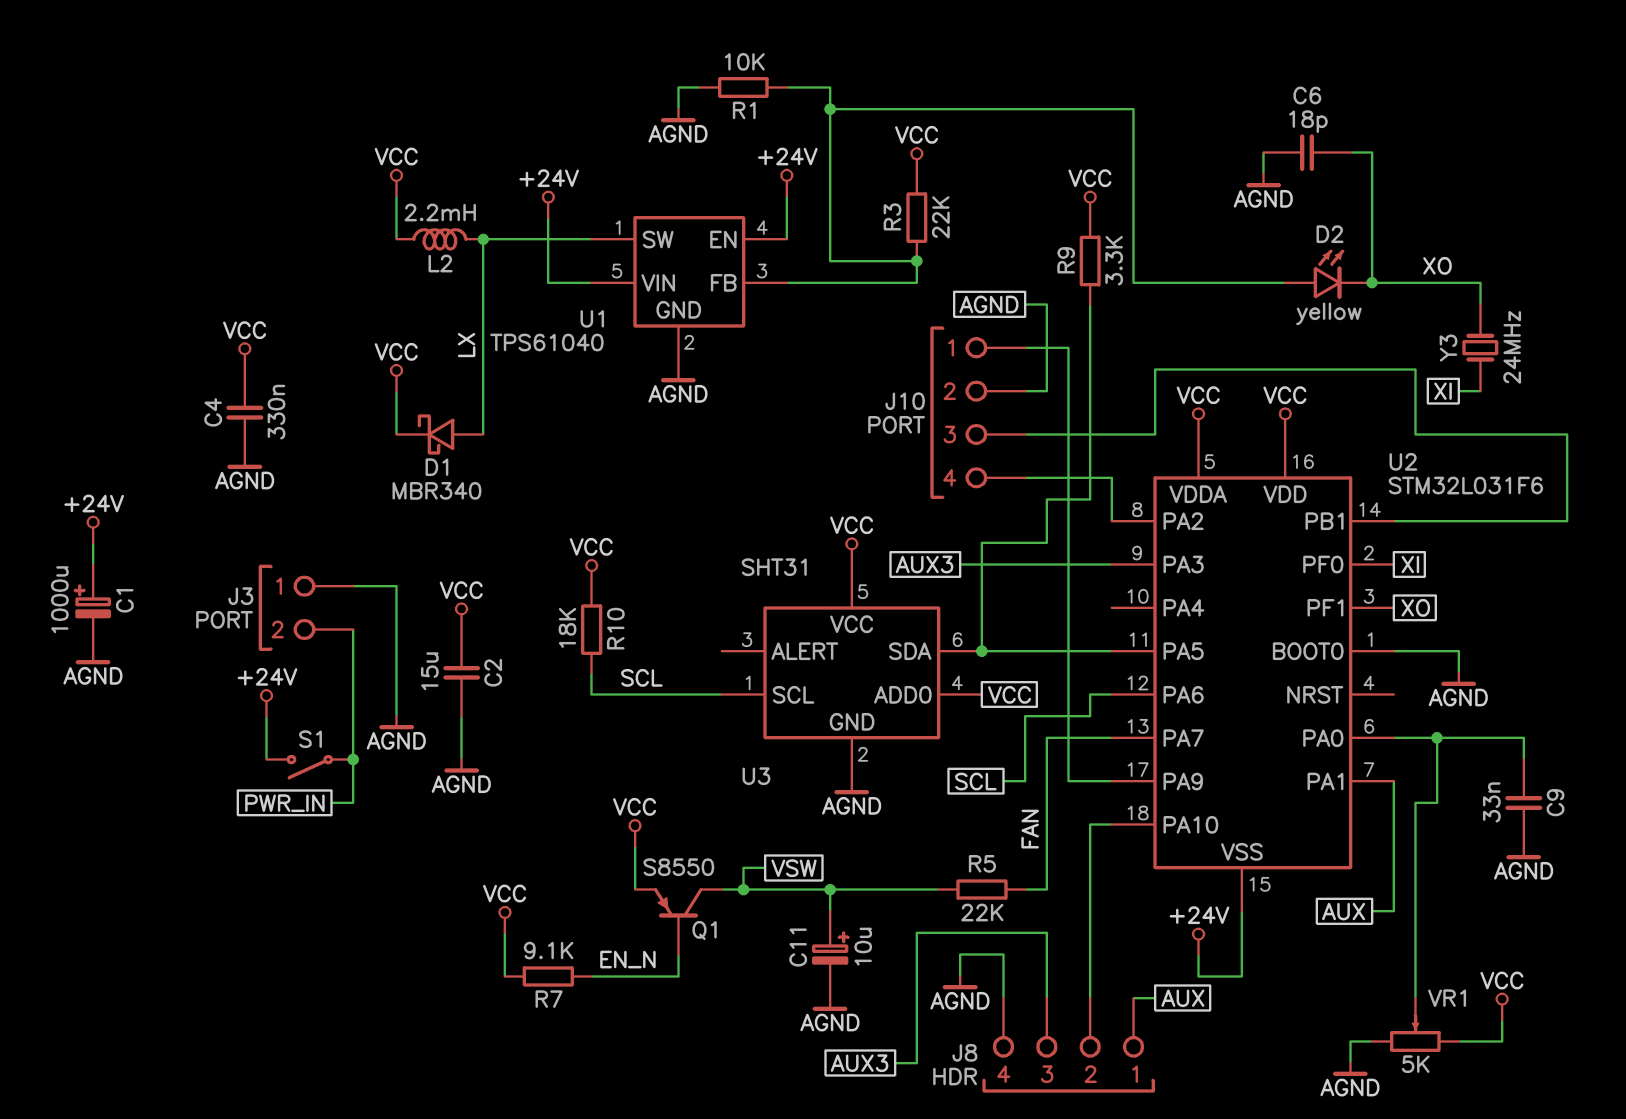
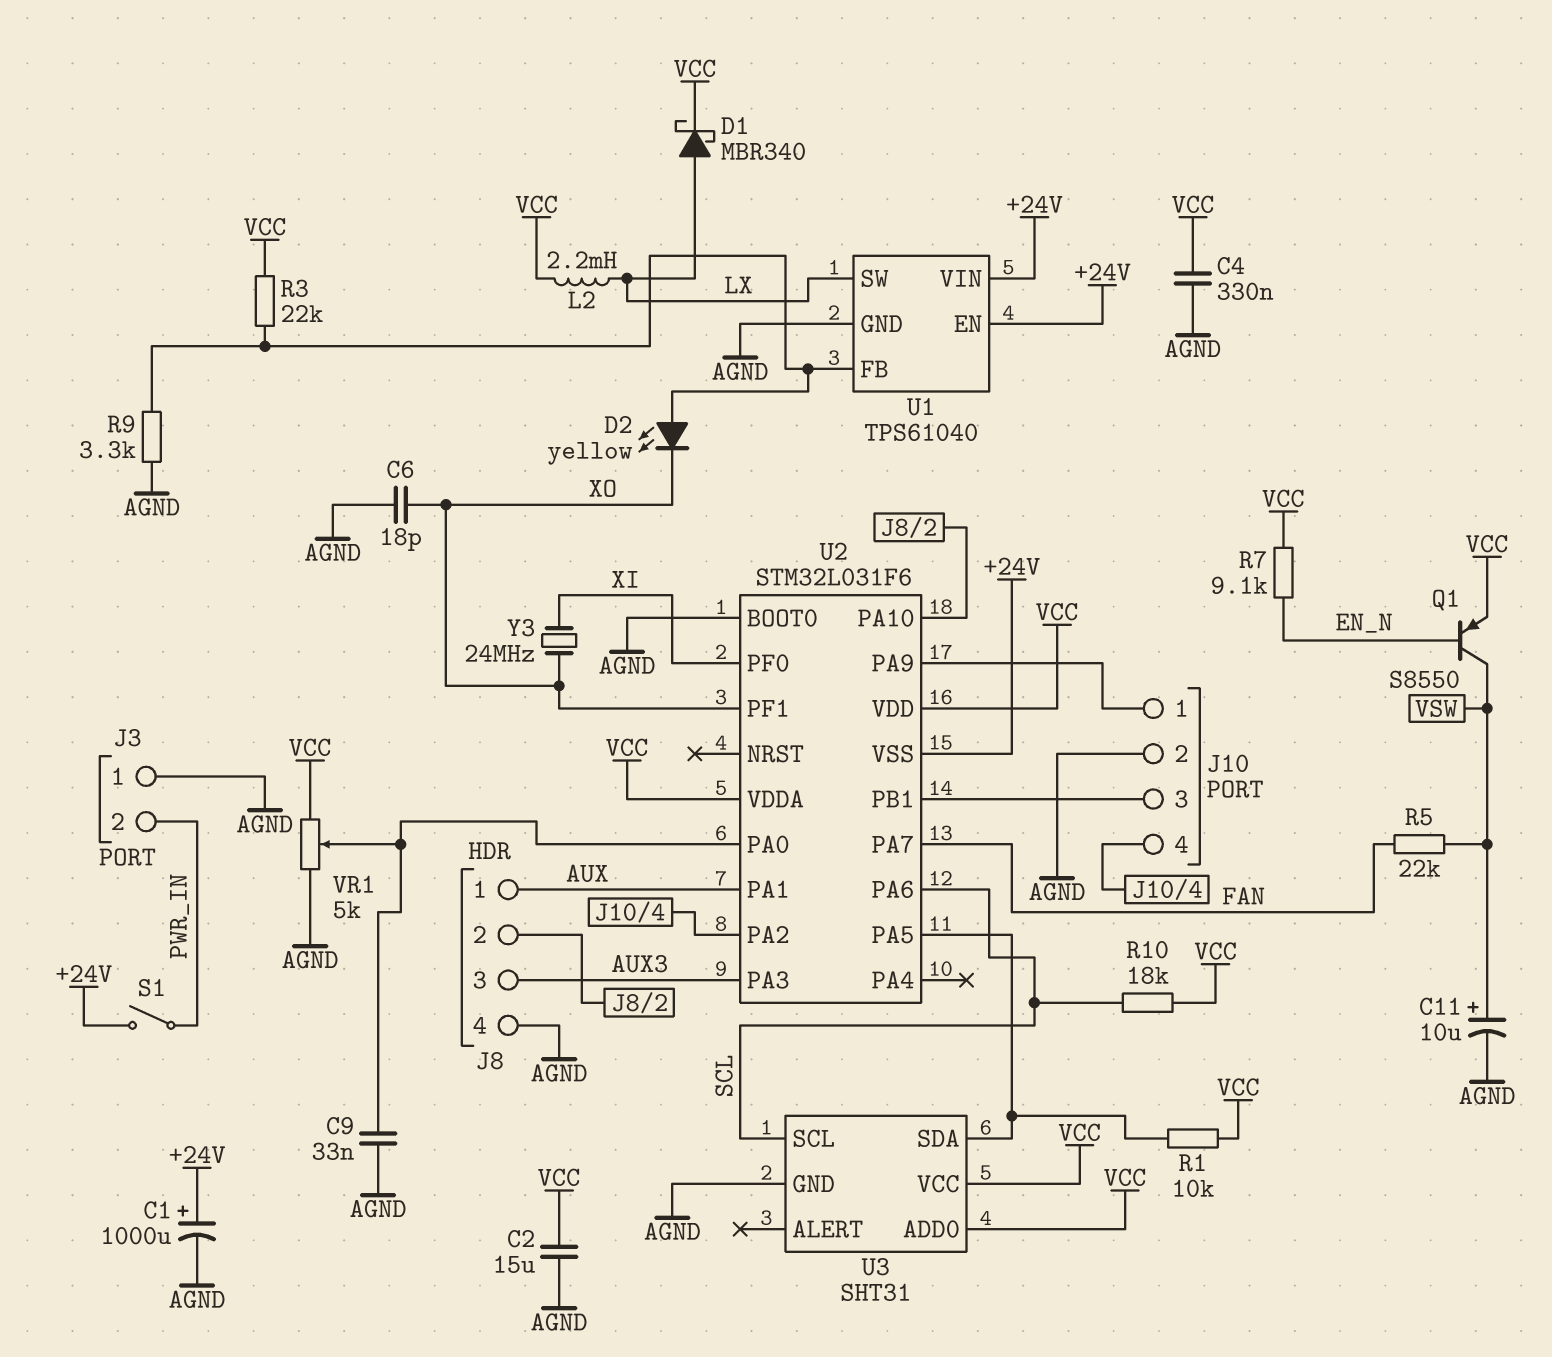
R1: 10k (AGND, U1/FB) -> 10k (U2/PA5, VCC)
R9: 3.3k (U2/PA5, VCC) -> 3.3k (AGND, U1/FB)

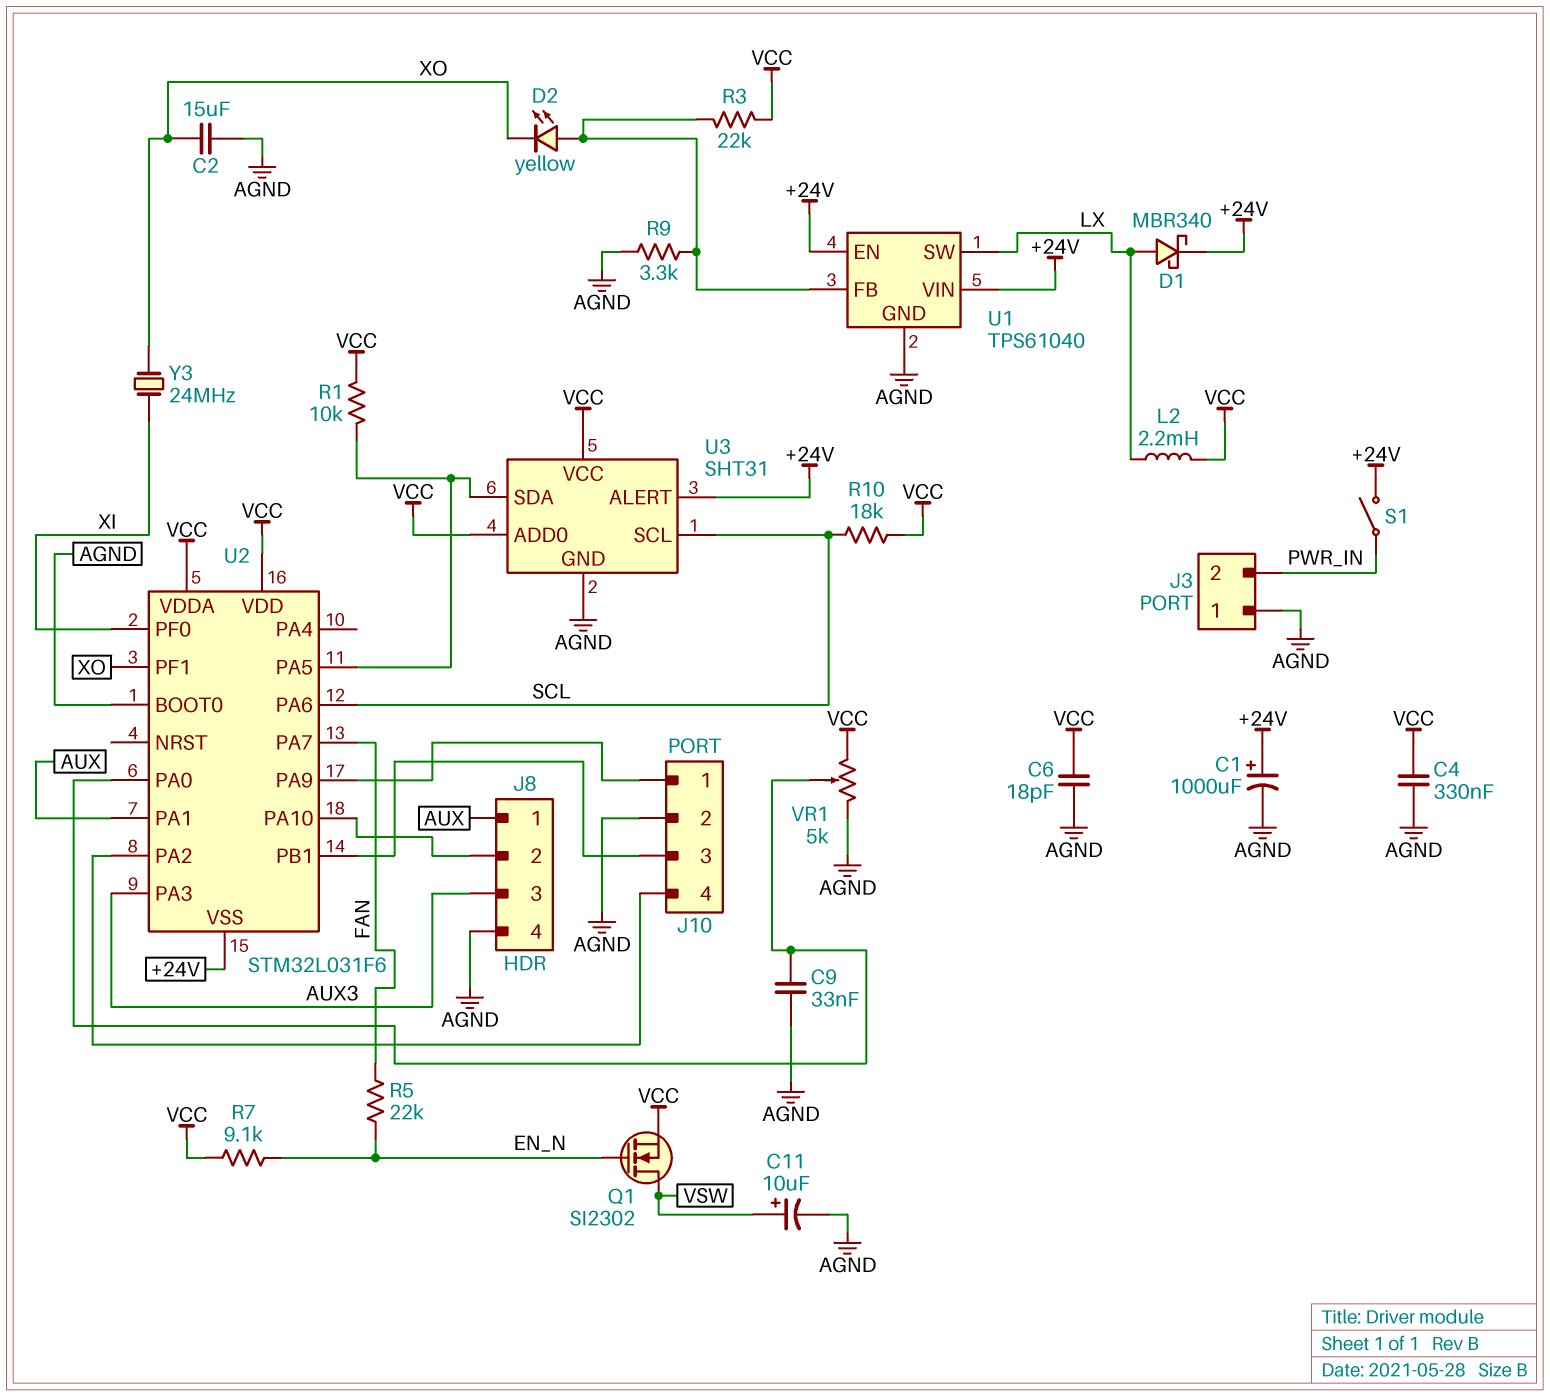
C2: 15uF (AGND, VCC) -> 15uF (AGND, XO)
C6: 18pF (AGND, XO) -> 18pF (AGND, VCC)
D1: schottky MBR340 (A LX, K VCC) -> schottky MBR340 (A LX, K +24V)
Q1: PNP S8550 (B EN_N, C VSW, E VCC) -> NMOS SI2302 (G EN_N, D VSW, S VCC)
R5: 22k (FAN, VSW) -> 22k (EN_N, FAN)
U3 pin ALERT: none -> +24V

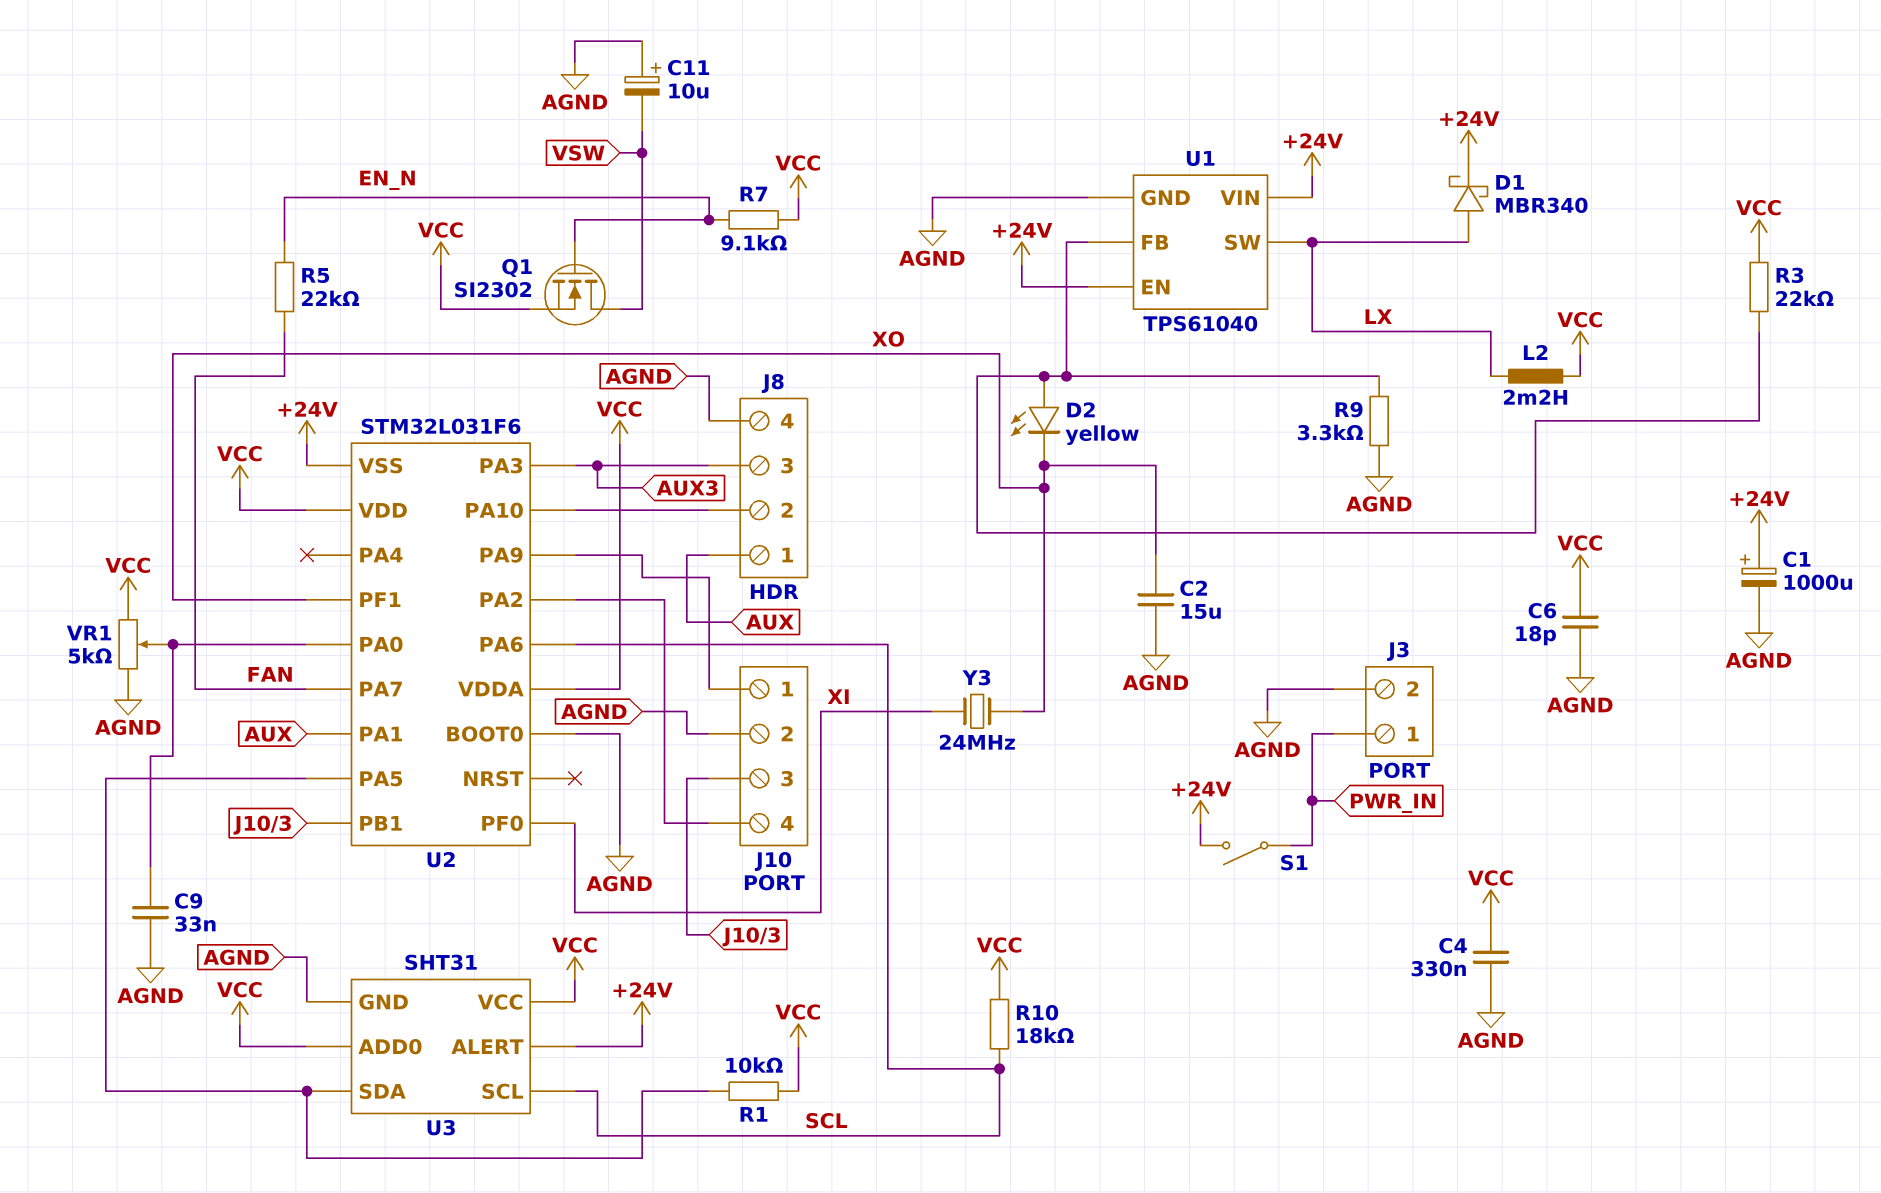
C11: 10uF (plus VSW, minus AGND) -> 10uF (plus AGND, minus VSW)
J3 pin 1: AGND -> PWR_IN
J3 pin 2: PWR_IN -> AGND

